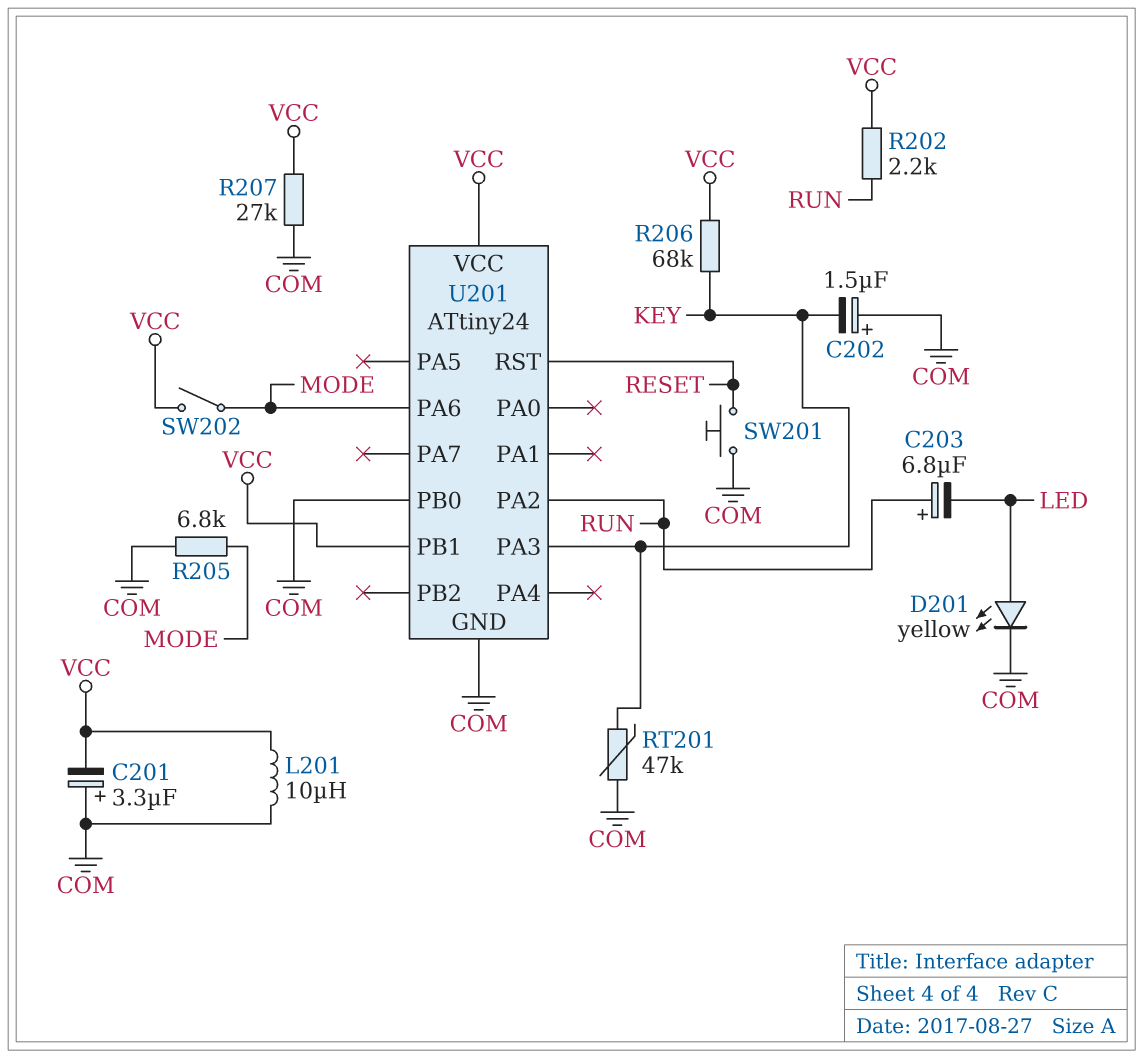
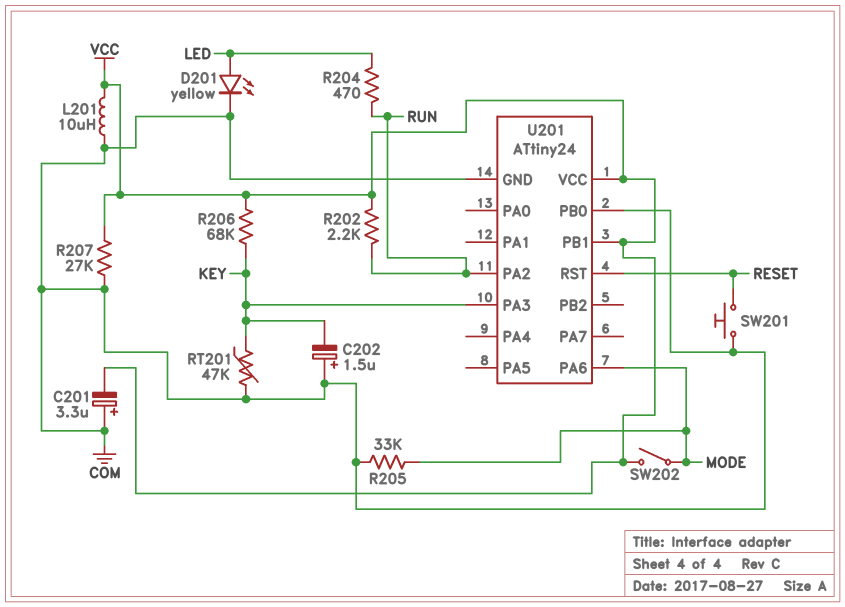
C203: 6.8uF (plus RUN, minus LED) -> none
R204: none -> 470 (LED, RUN)
R205: 6.8k (COM, MODE) -> 33k (COM, MODE)

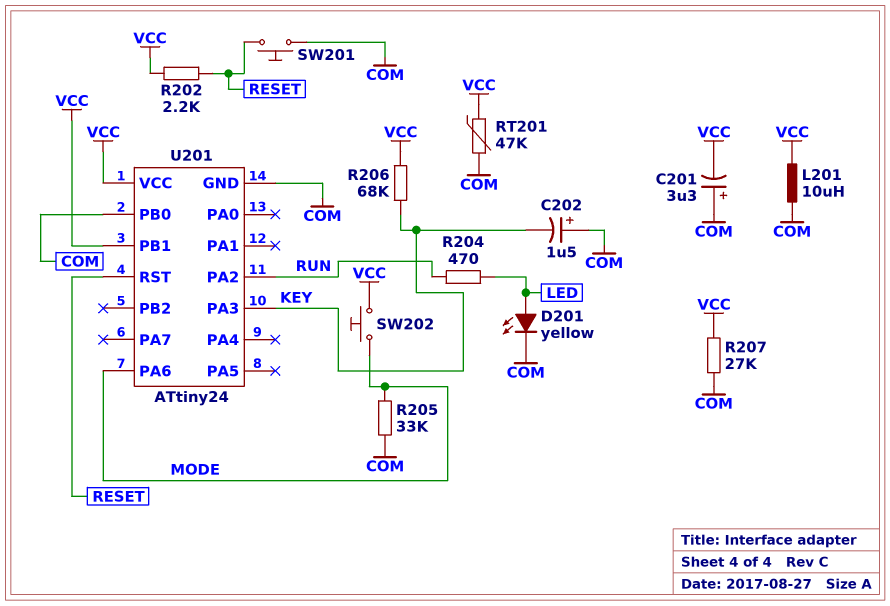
R202: 2.2k (RUN, VCC) -> 2.2k (RESET, VCC)
RT201: 47k (COM, KEY) -> 47k (COM, VCC)
SW202: switch (MODE, VCC) -> button (MODE, VCC)

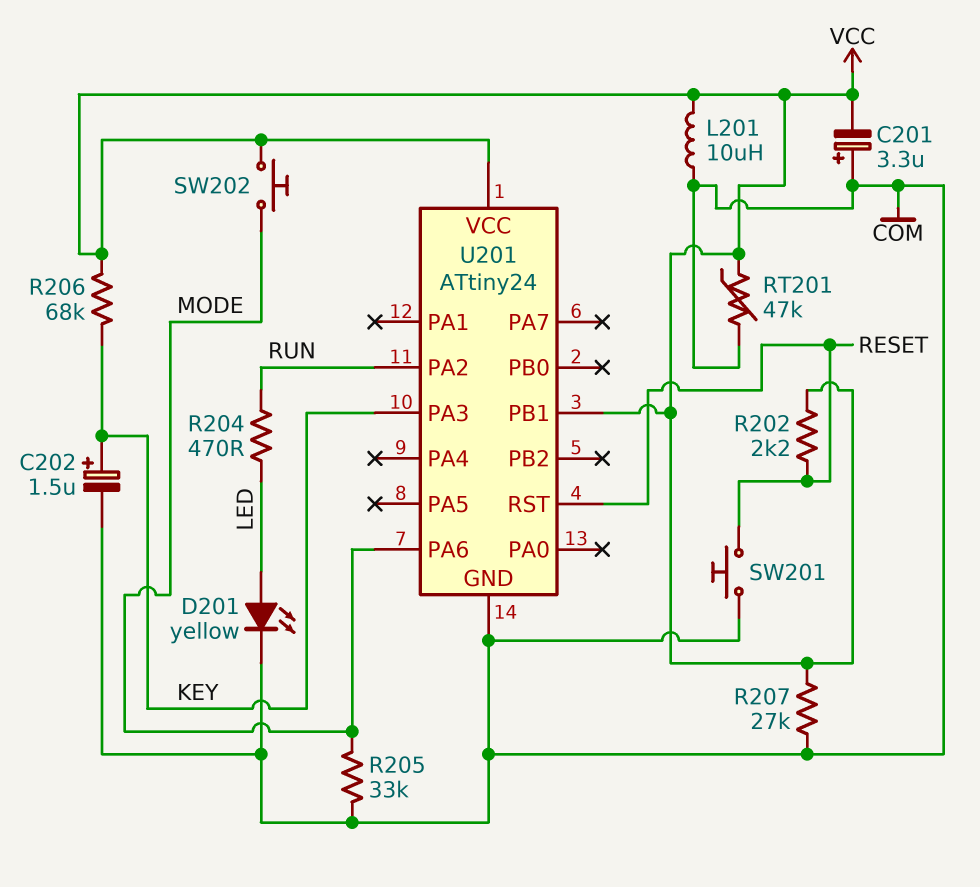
C202: 1.5uF (plus COM, minus KEY) -> 1.5uF (plus KEY, minus COM)
U201 pin PB0: COM -> none

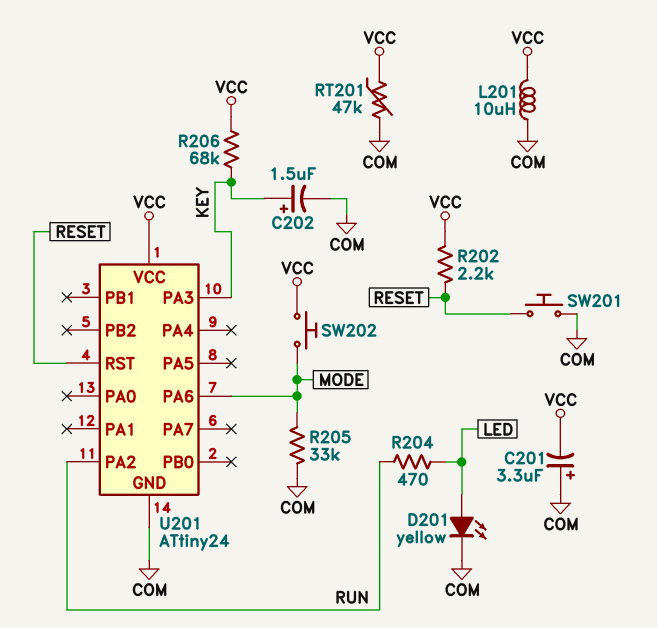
R207: 27k (COM, VCC) -> none
U201 pin PB1: VCC -> none

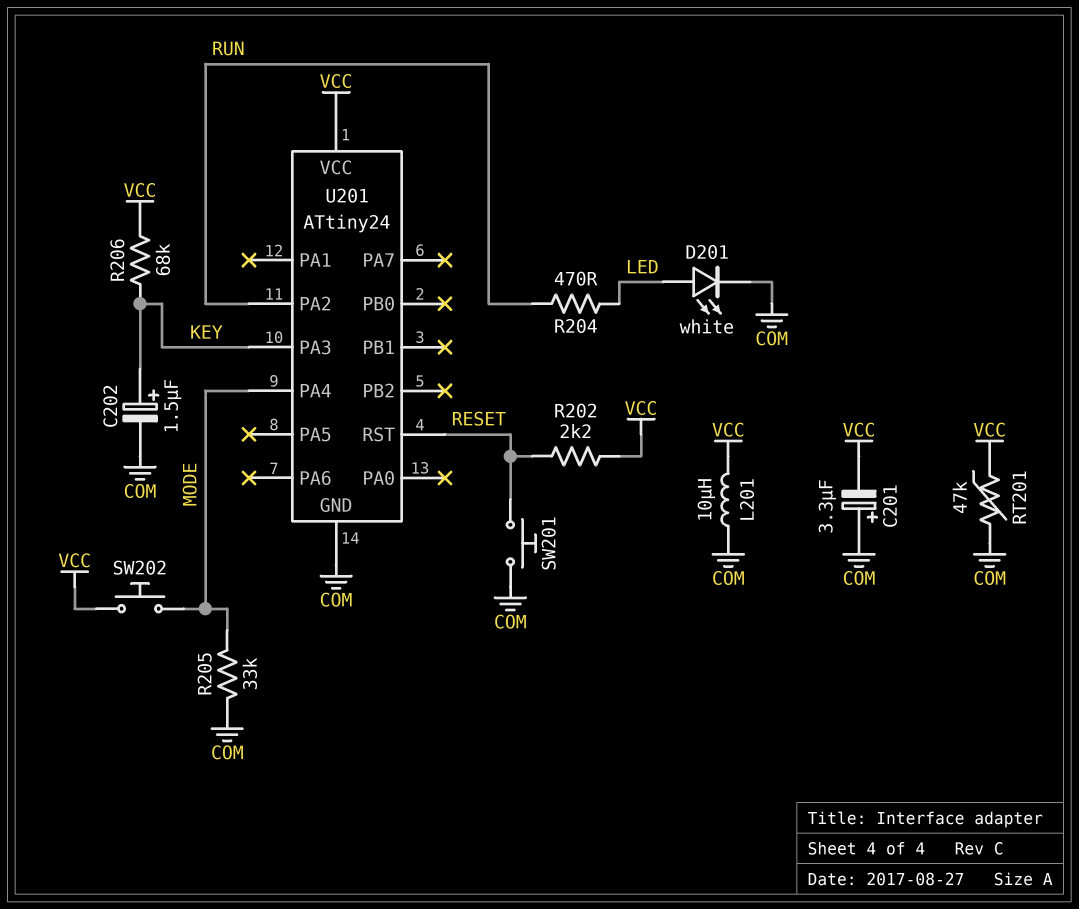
D201: LED yellow (A LED, K COM) -> LED white (A LED, K COM)
U201 pin PA4: none -> MODE
U201 pin PA6: MODE -> none

